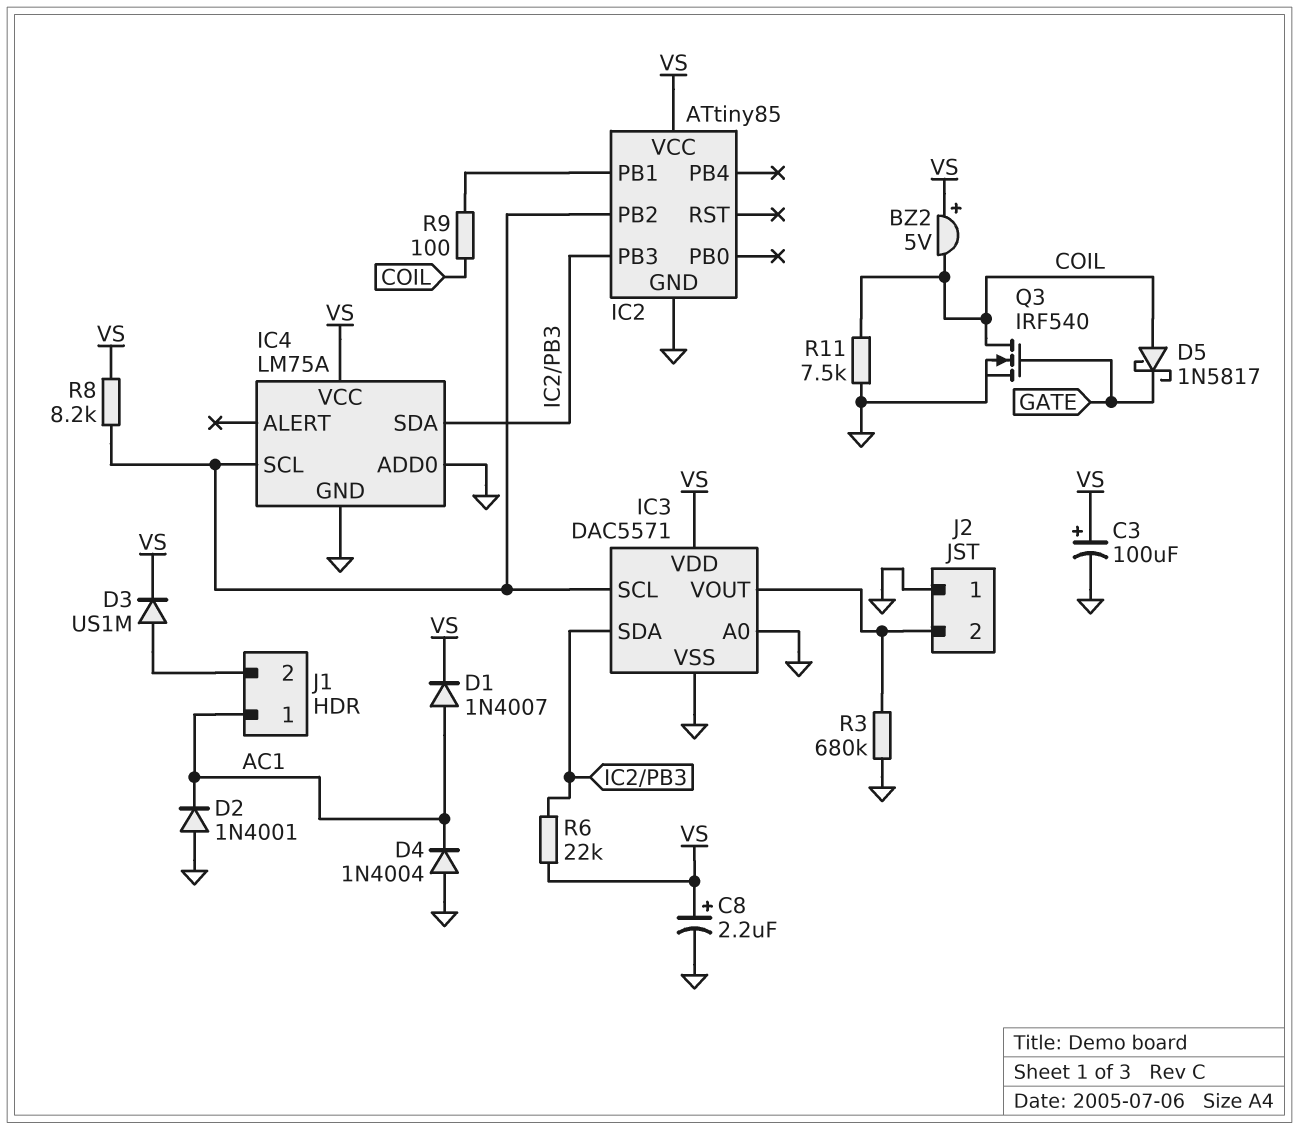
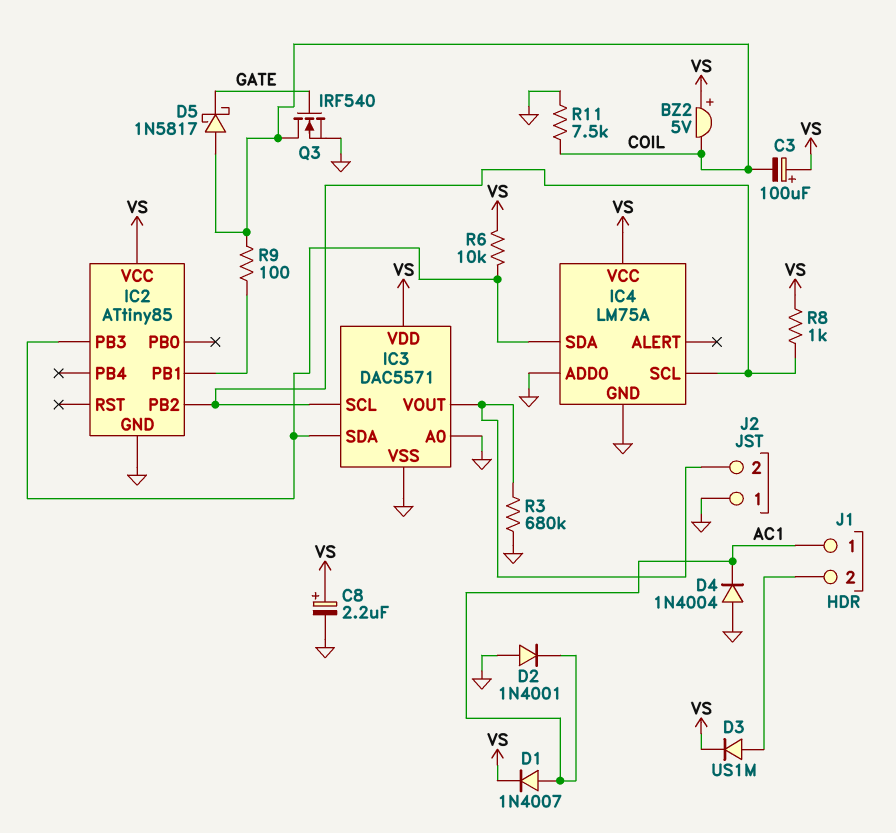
C3: 100uF (plus VS, minus GND) -> 100uF (plus VS, minus COIL)
R6: 22k (IC2/PB3, VS) -> 10k (IC2/PB3, VS)
R8: 8.2k (IC2/PB2, VS) -> 1k (IC2/PB2, VS)

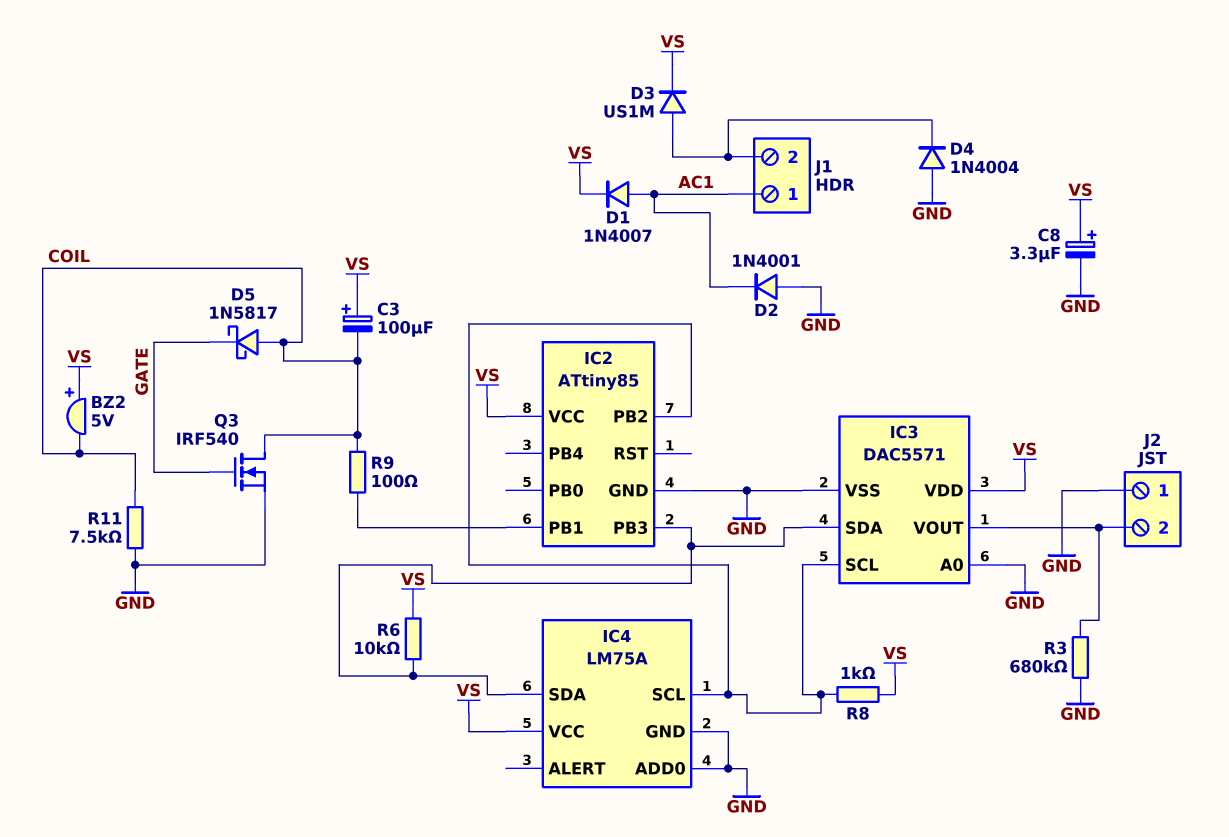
C8: 2.2uF (plus VS, minus GND) -> 3.3uF (plus VS, minus GND)
D4: diode 1N4004 (A GND, K AC1) -> diode 1N4004 (A GND, K J1/2)

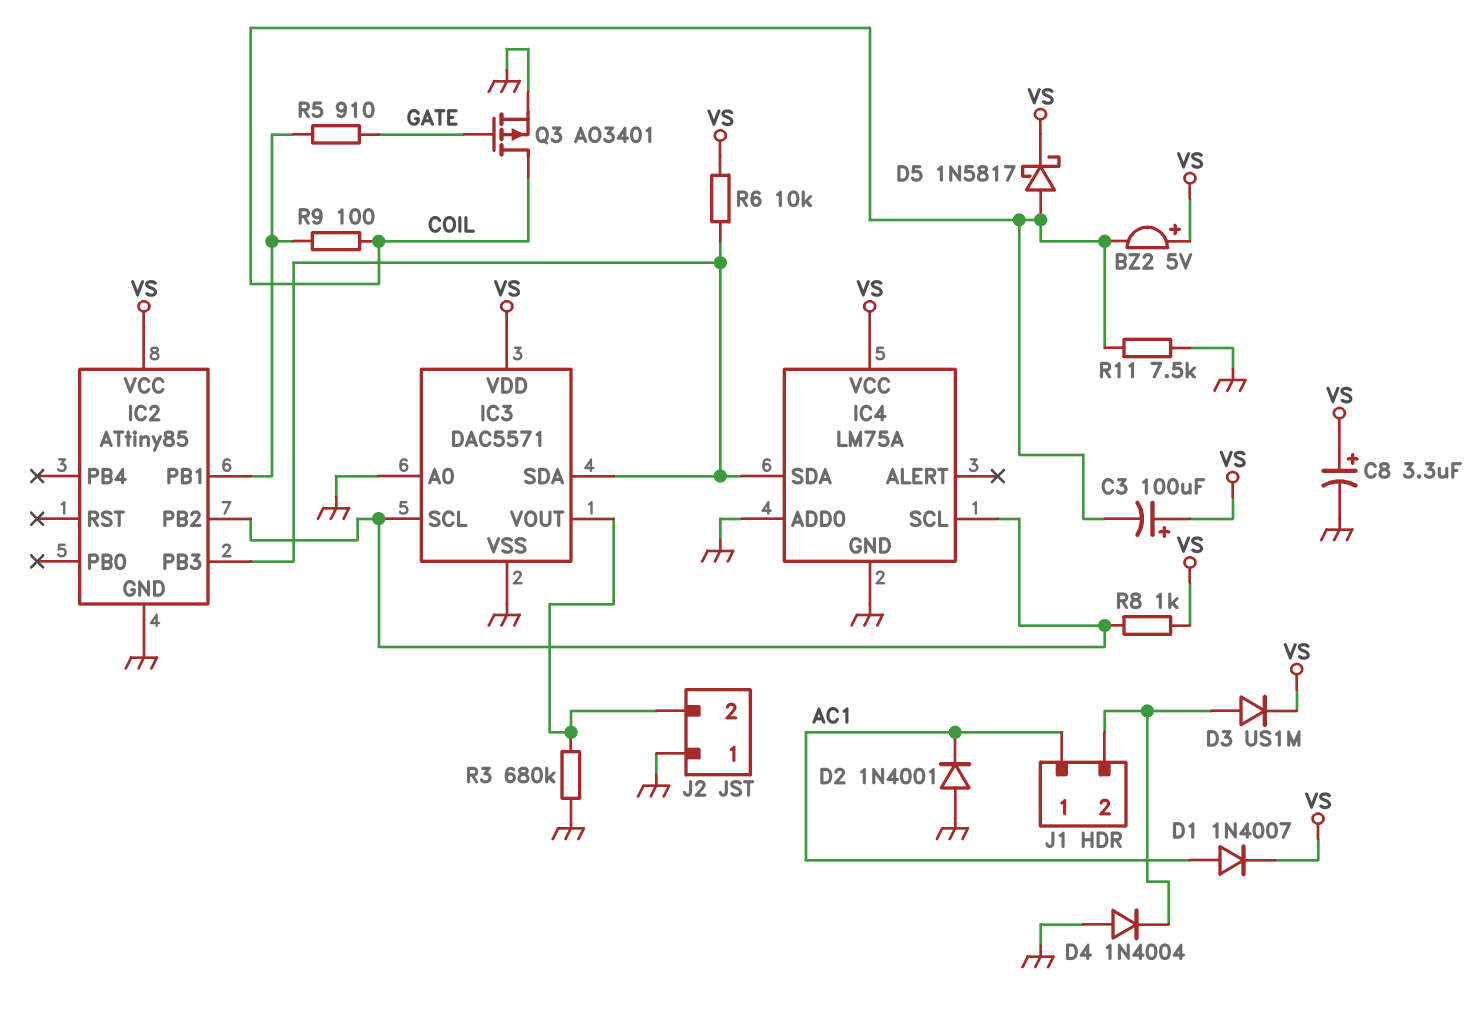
D5: schottky 1N5817 (A COIL, K GATE) -> schottky 1N5817 (A COIL, K VS)
Q3: NMOS IRF540 (G GATE, D COIL, S GND) -> PMOS AO3401 (G GATE, D COIL, S GND)
R5: none -> 910 (GATE, IC2/PB1)

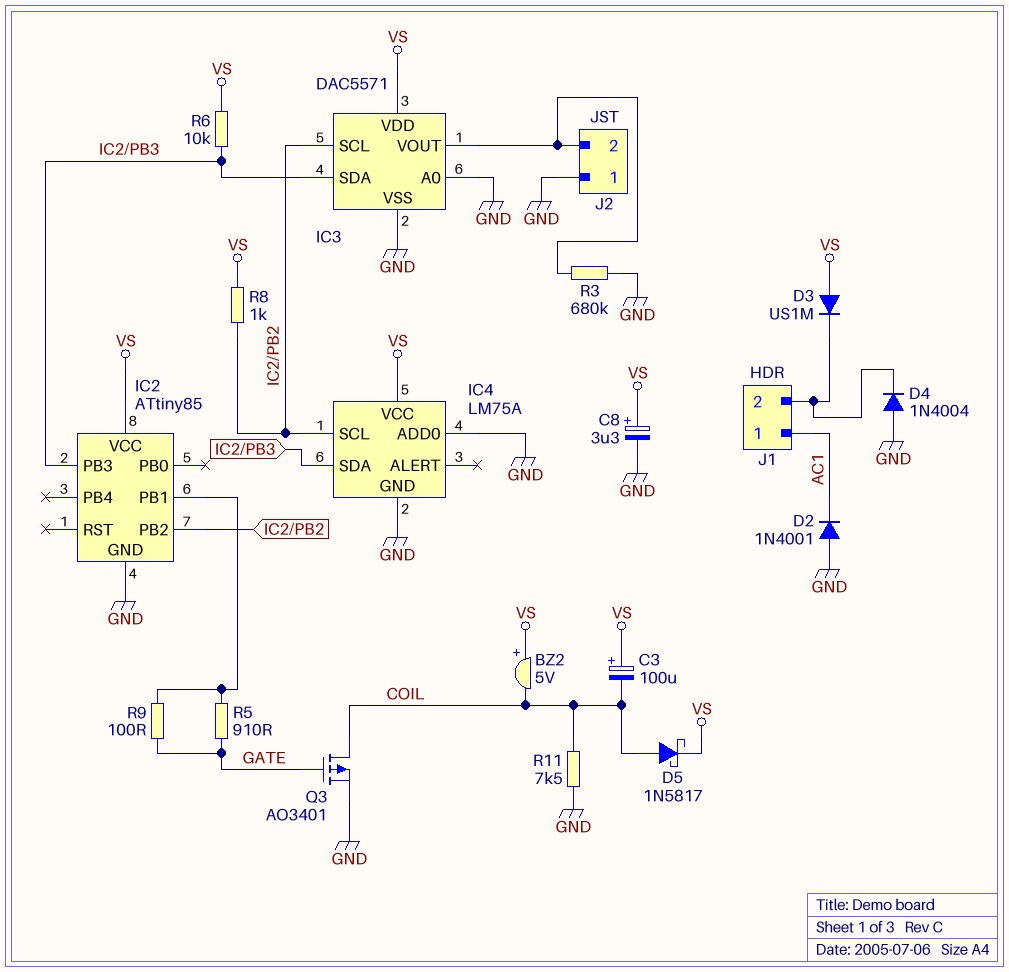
D1: diode 1N4007 (A AC1, K VS) -> none
D3: diode US1M (A J1/2, K VS) -> diode US1M (A VS, K J1/2)
R9: 100 (COIL, IC2/PB1) -> 100 (GATE, IC2/PB1)

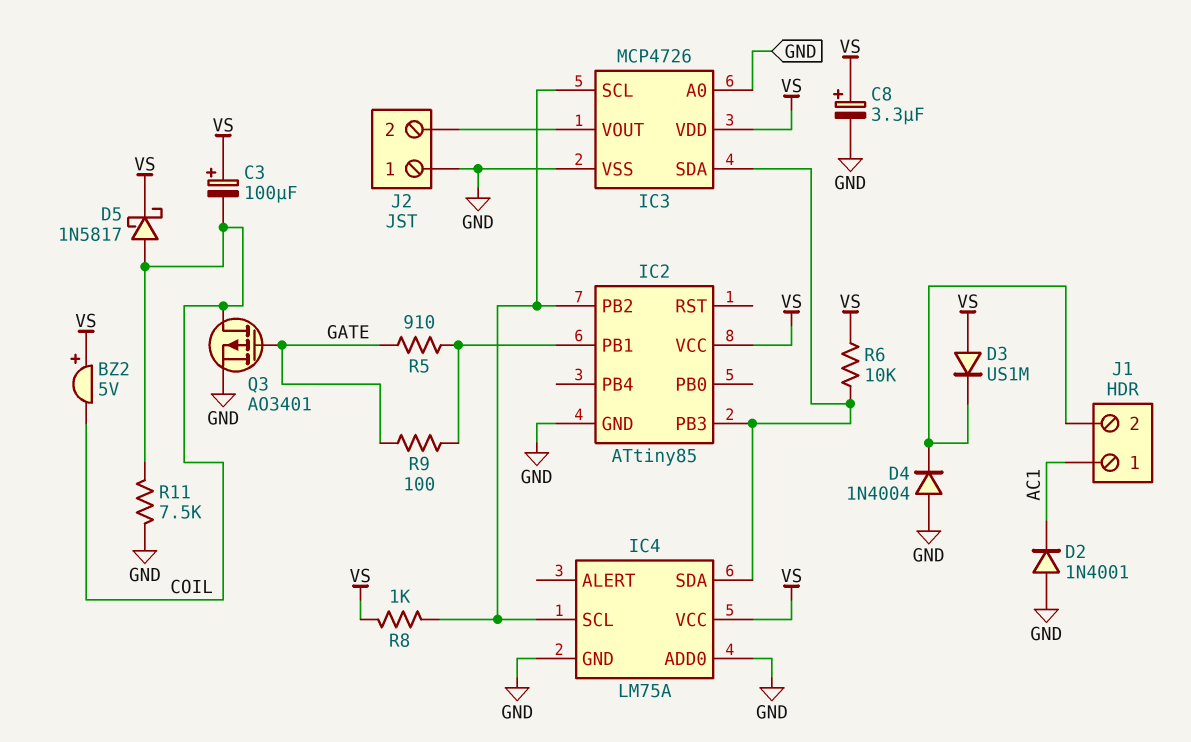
IC3: DAC5571 -> MCP4726
R3: 680k (GND, IC3/VOUT) -> none

